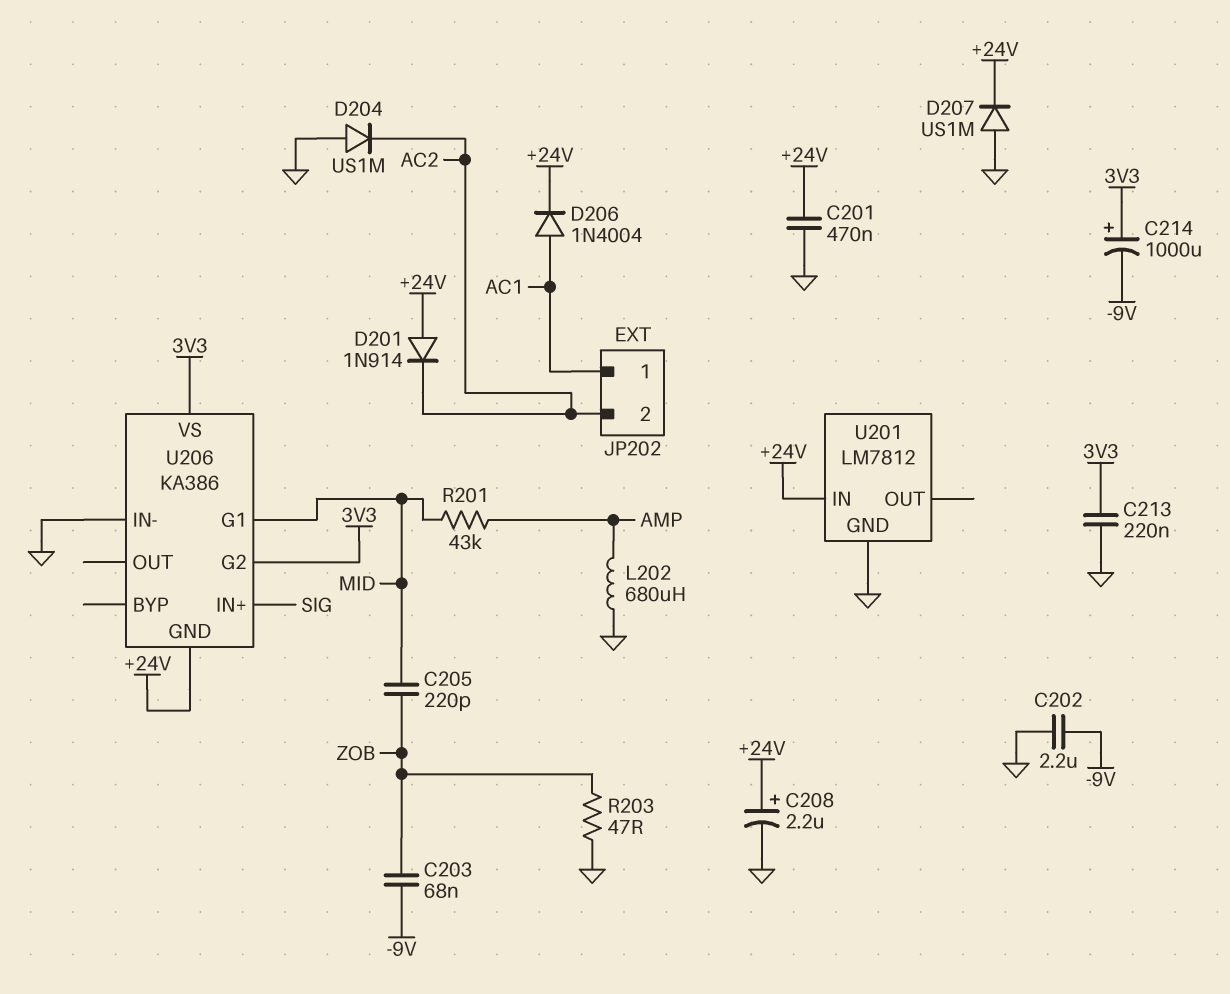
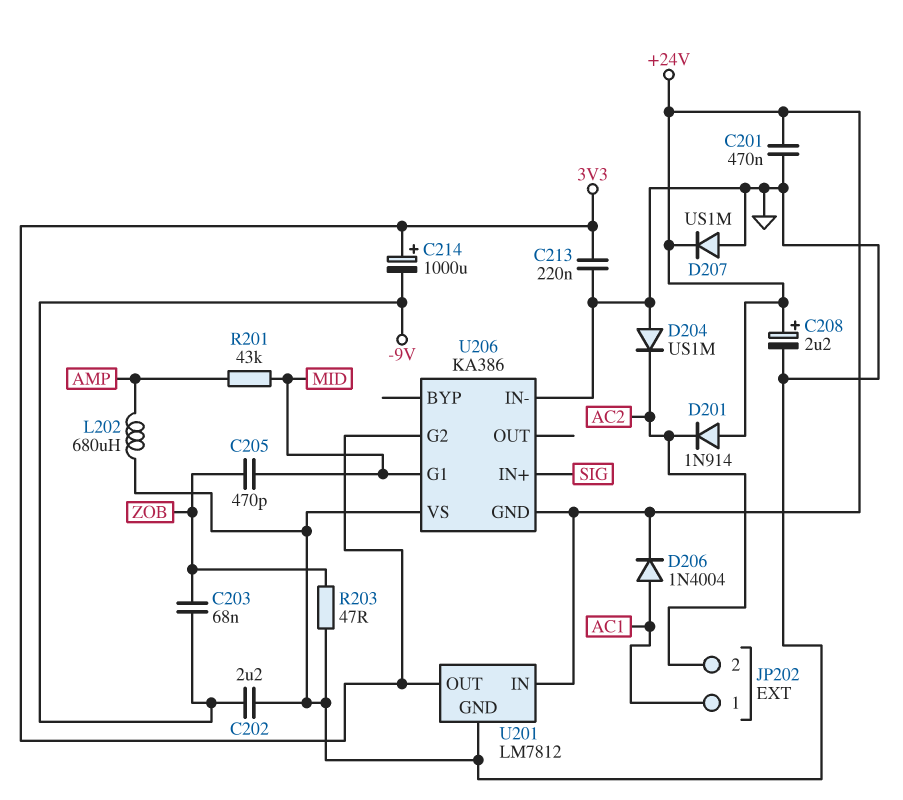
C205: 220pF (MID, ZOB) -> 470pF (MID, ZOB)
U201 pin OUT: none -> 3V3
U206 pin VS: 3V3 -> GND

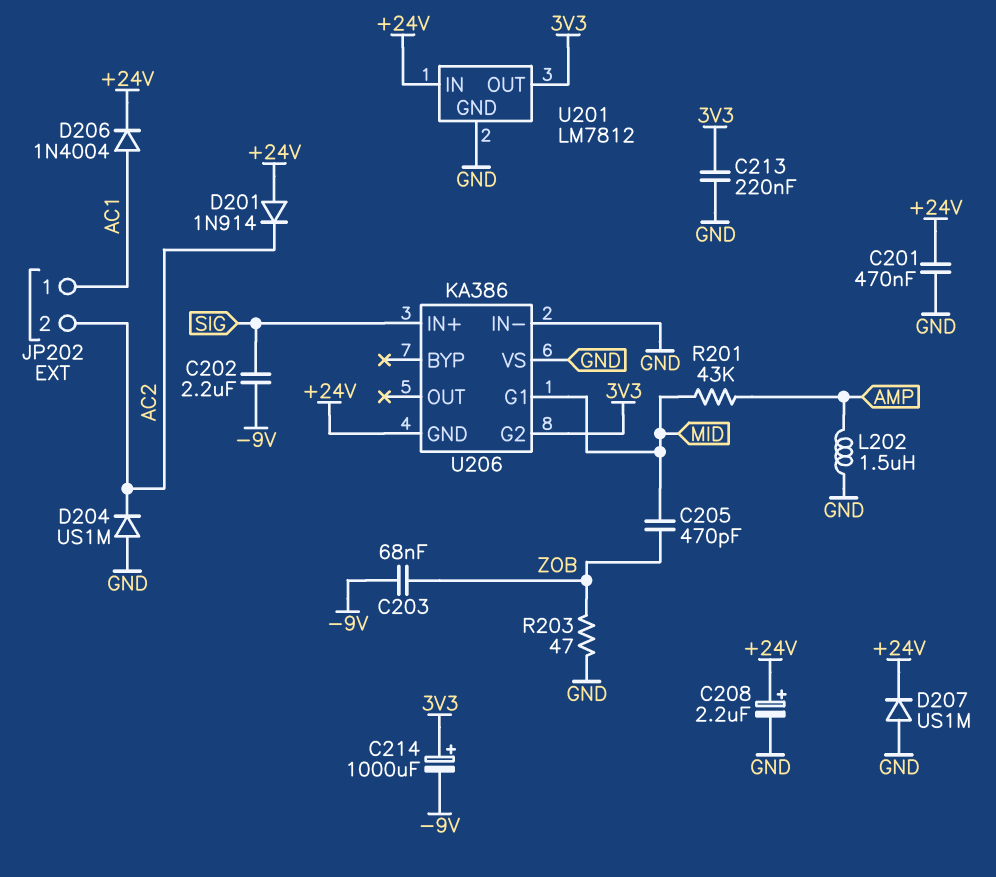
C202: 2.2uF (-9V, GND) -> 2.2uF (-9V, SIG)
L202: 680uH (AMP, GND) -> 1.5uH (AMP, GND)

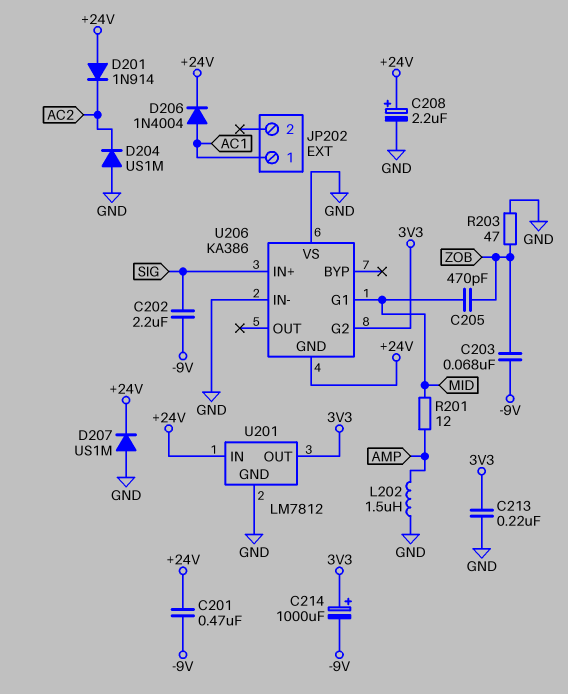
C201: 470nF (+24V, GND) -> 470nF (+24V, -9V)
JP202 pin 2: AC2 -> none
R201: 43k (AMP, MID) -> 12 (AMP, MID)

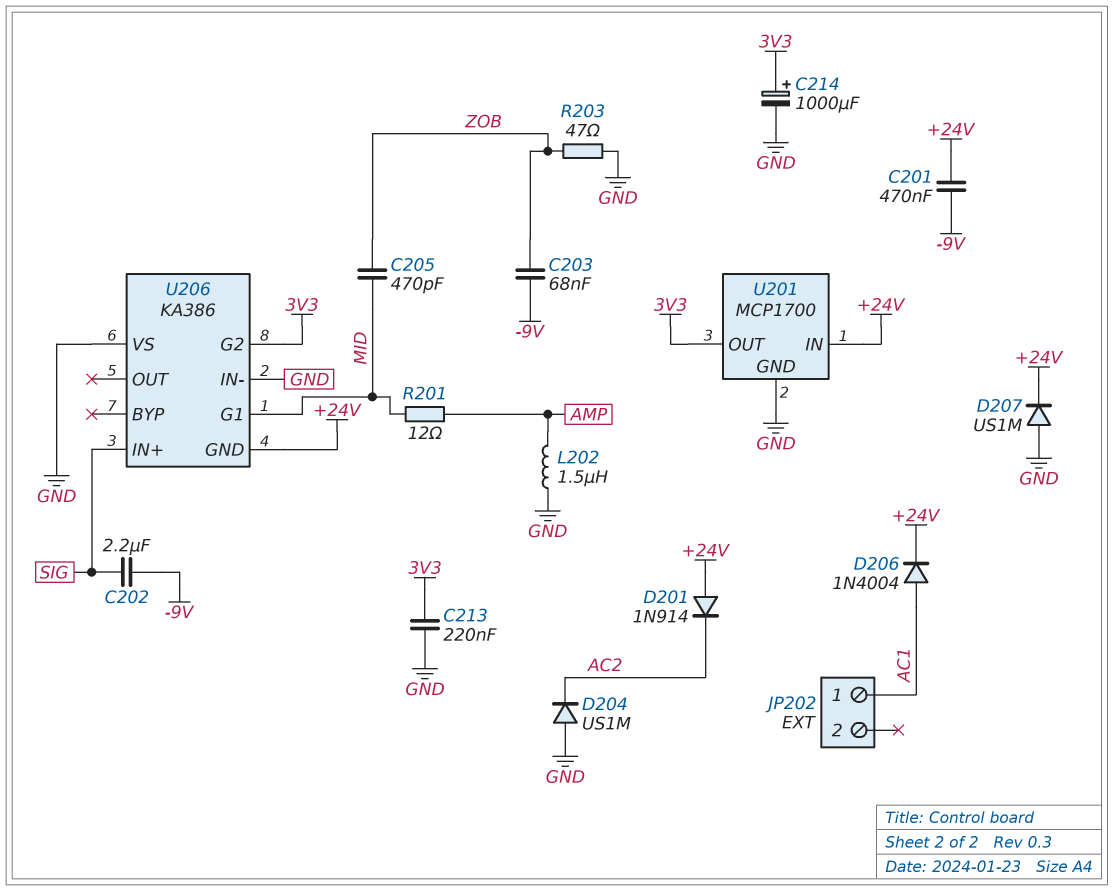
C208: 2.2uF (plus +24V, minus GND) -> none
C214: 1000uF (plus 3V3, minus -9V) -> 1000uF (plus 3V3, minus GND)
U201: LM7812 -> MCP1700

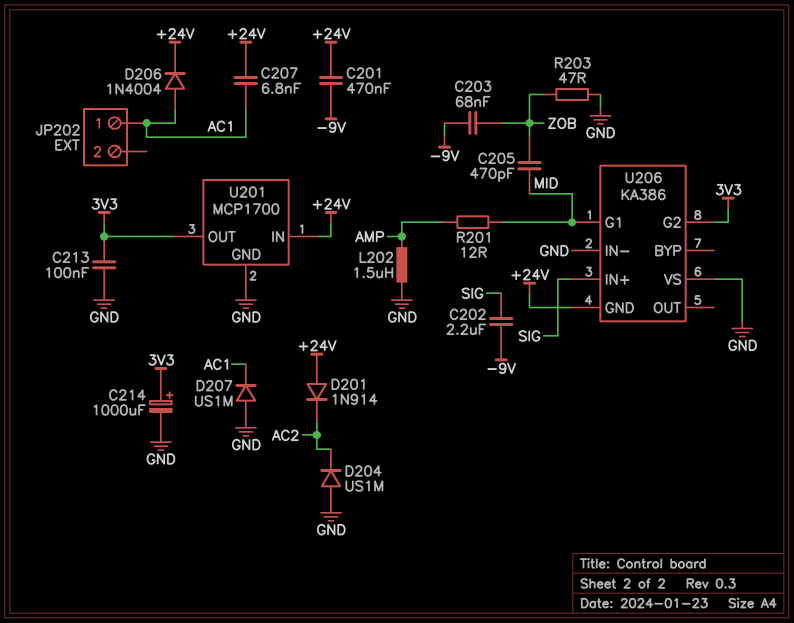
C207: none -> 6.8nF (+24V, AC1)
C213: 220nF (3V3, GND) -> 100nF (3V3, GND)
D207: diode US1M (A GND, K +24V) -> diode US1M (A GND, K AC1)

